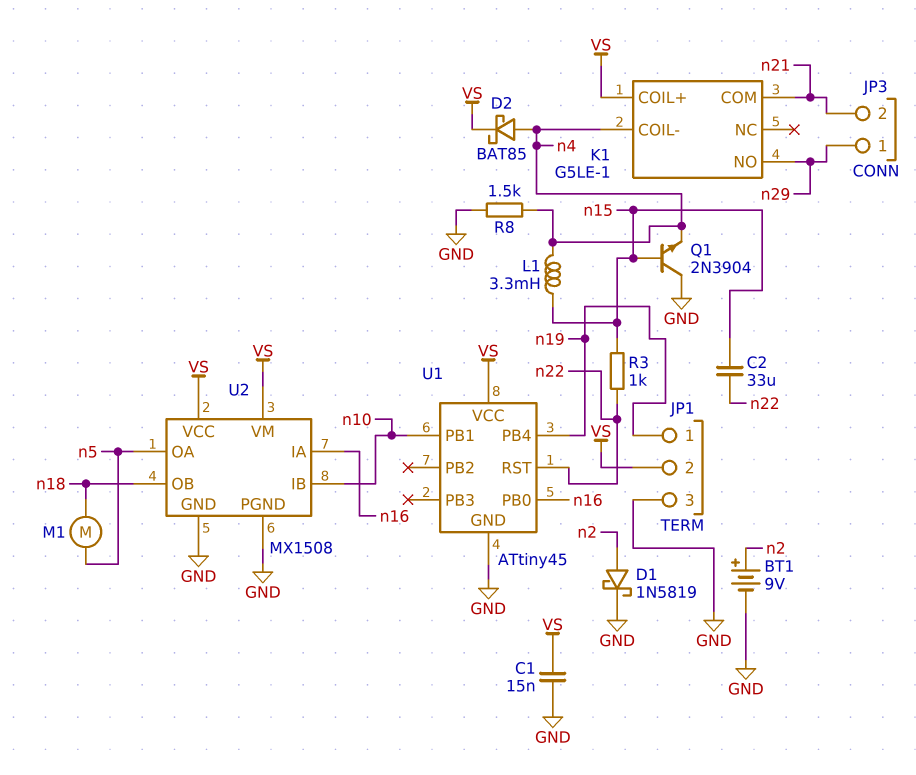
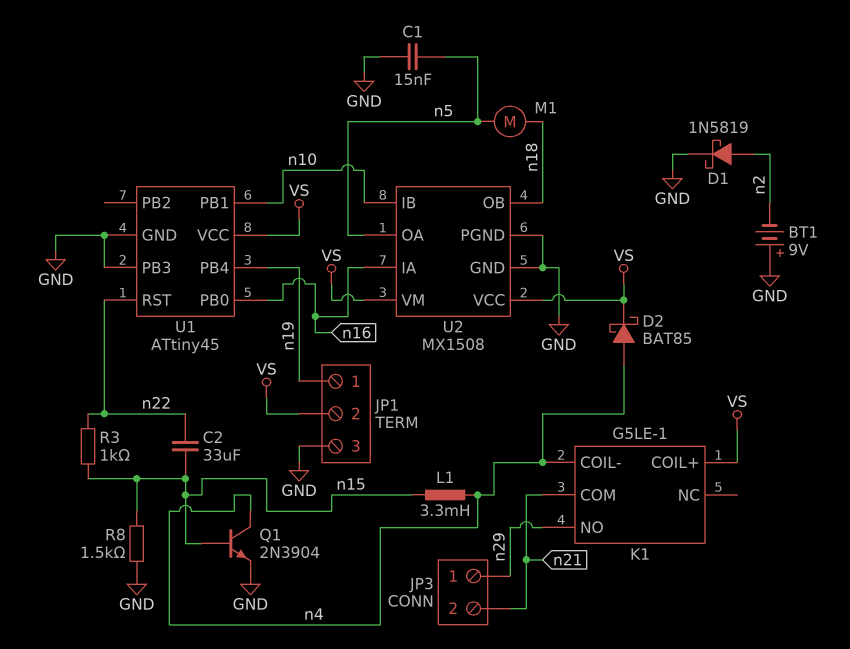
BT1: 9V (plus n2, minus GND) -> 9V (plus GND, minus n2)
C1: 15nF (GND, VS) -> 15nF (GND, n5)
Q1: NPN 2N3904 (B n15, C GND, E n4) -> NPN 2N3904 (B n15, C n4, E GND)
R8: 1.5k (GND, n4) -> 1.5k (GND, n15)
U1 pin PB3: none -> GND

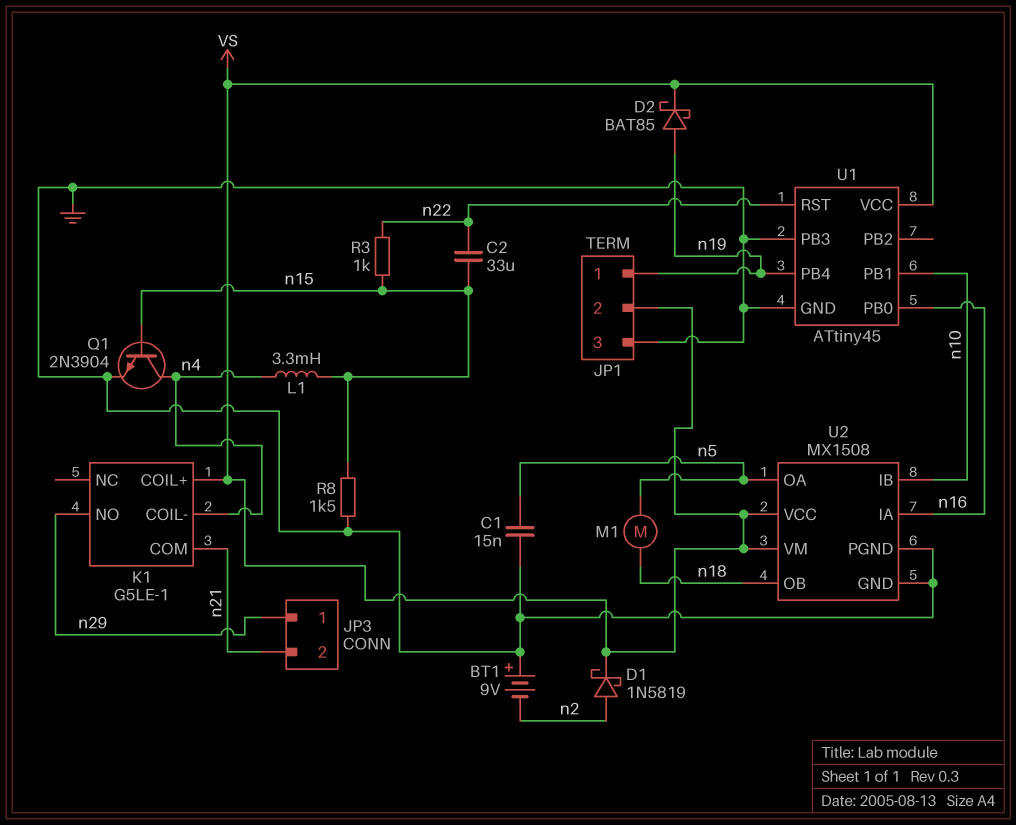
D1: schottky 1N5819 (A n2, K GND) -> schottky 1N5819 (A n2, K VS)
D2: schottky BAT85 (A n4, K VS) -> schottky BAT85 (A n19, K VS)

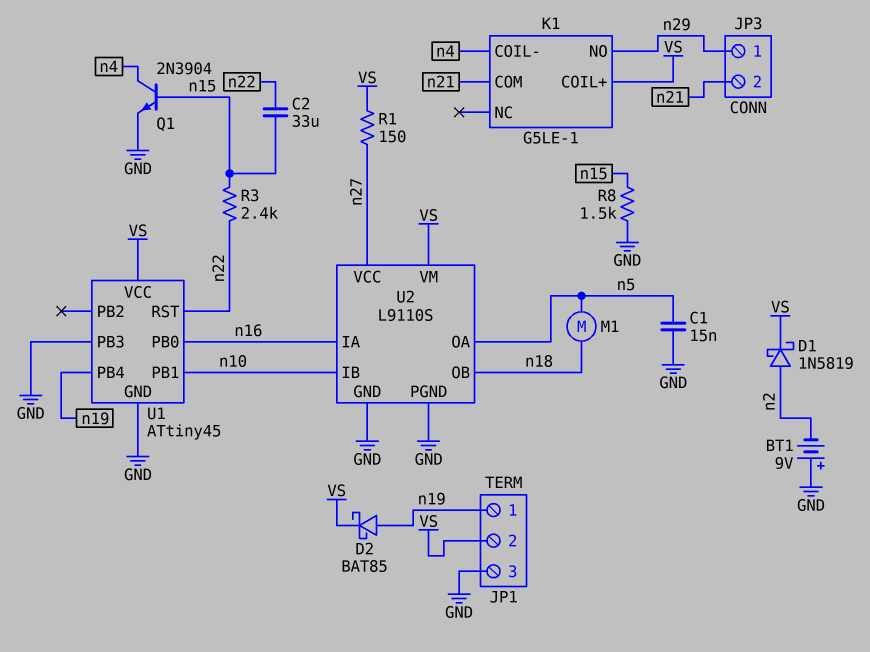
L1: 3.3mH (n4, n15) -> none
R1: none -> 150 (VS, n27)
R3: 1k (n15, n22) -> 2.4k (n15, n22)
U2: MX1508 -> L9110S
U2 pin VCC: VS -> n27

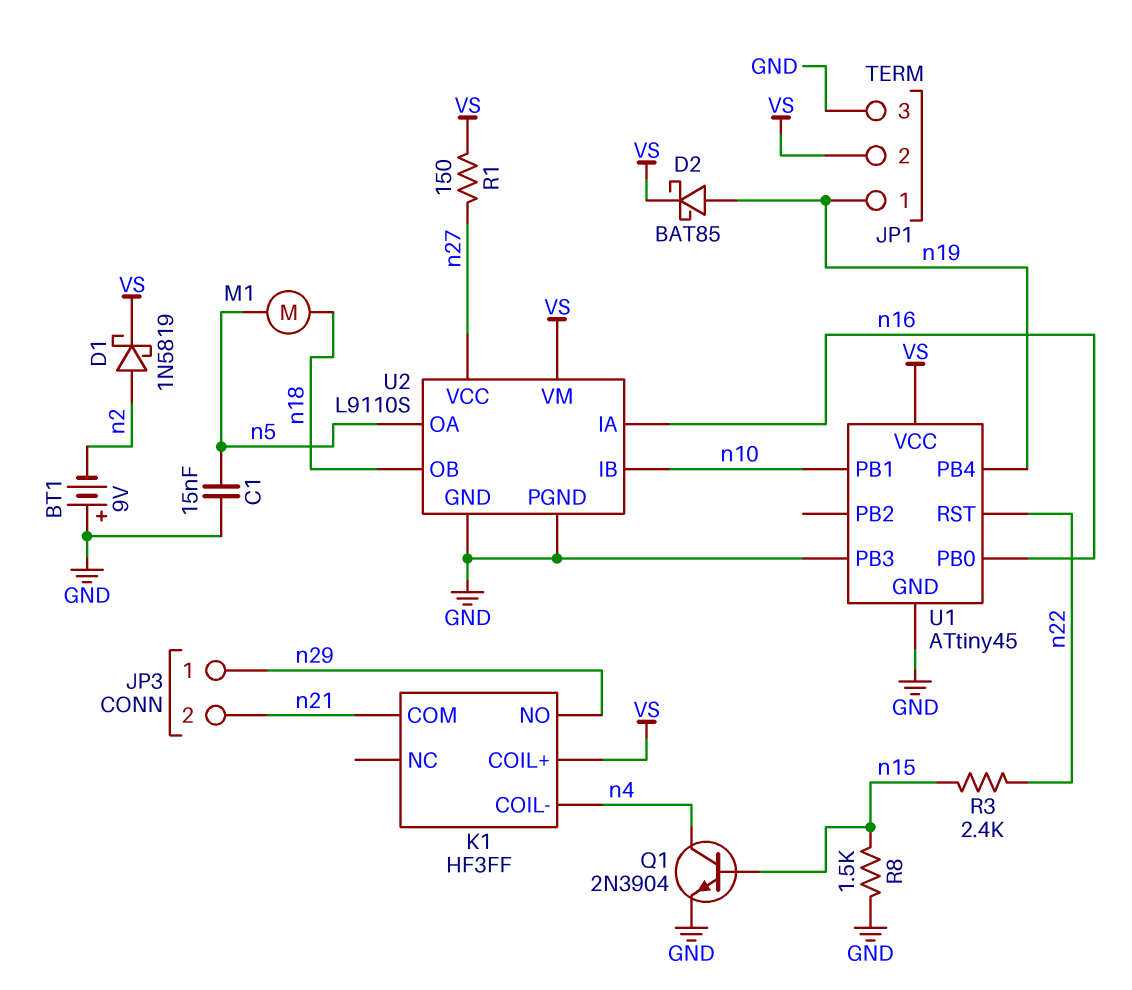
C2: 33uF (n15, n22) -> none
K1: G5LE-1 -> HF3FF

